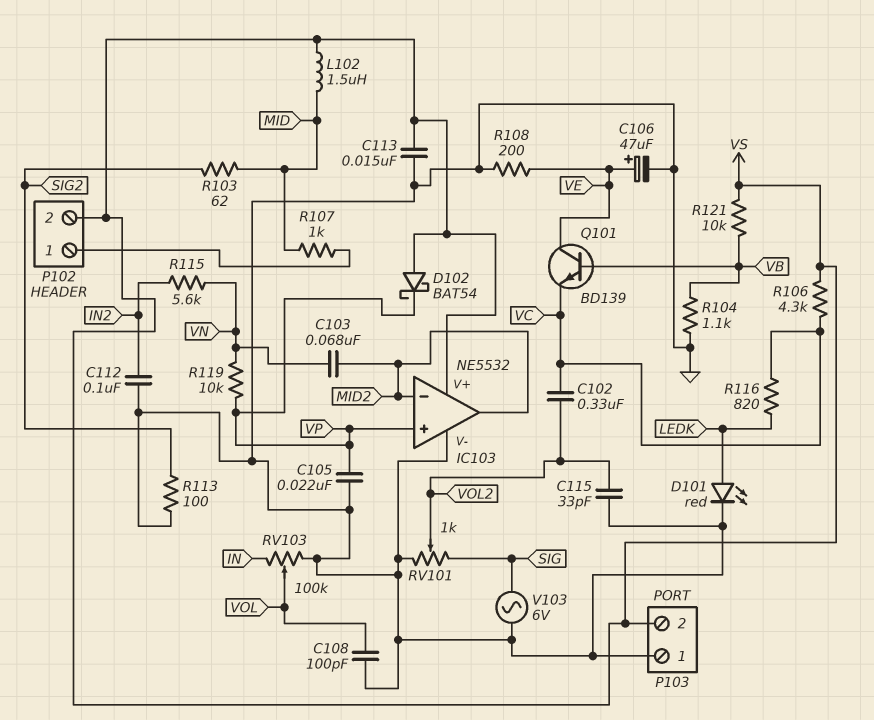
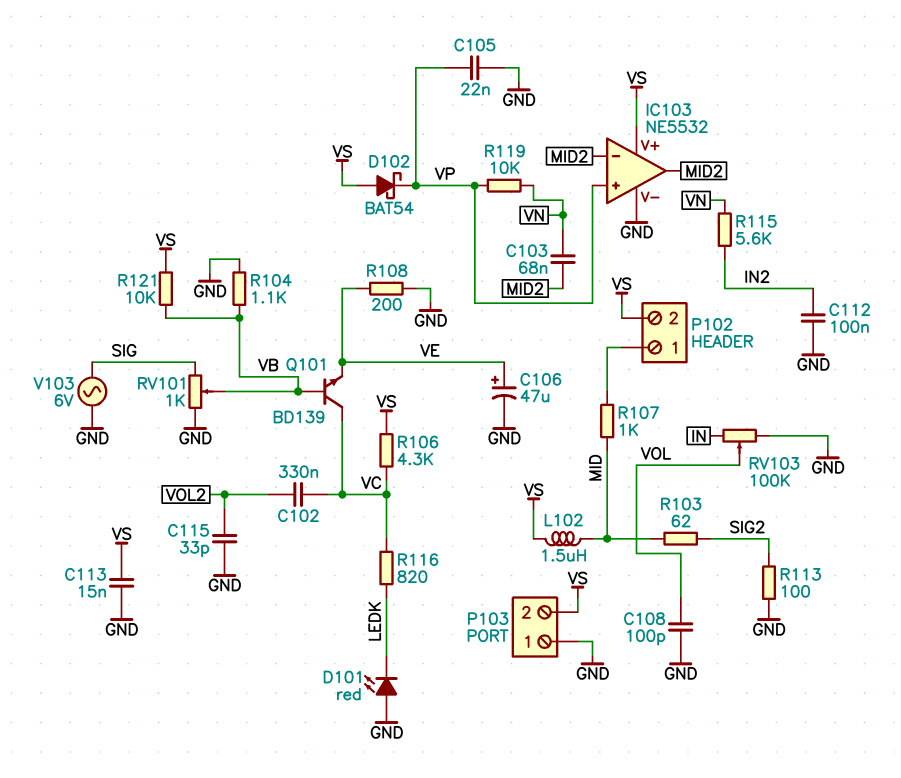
D101: LED red (A LEDK, K GND) -> LED red (A GND, K LEDK)
Q101: NPN BD139 (B VB, C VE, E VC) -> NPN BD139 (B VB, C VC, E VE)
RV101: 1k (GND, SIG, wiper VOL2) -> 1k (GND, SIG, wiper VB)

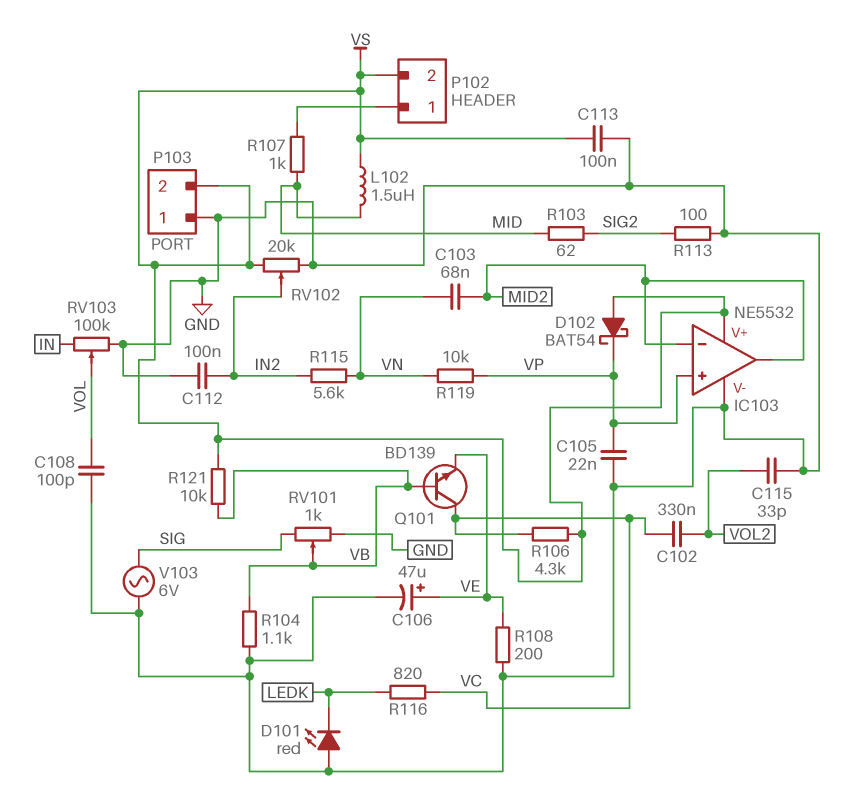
C113: 15nF (GND, VS) -> 100nF (GND, VS)
RV102: none -> 20k (GND, VS, wiper IN2)

